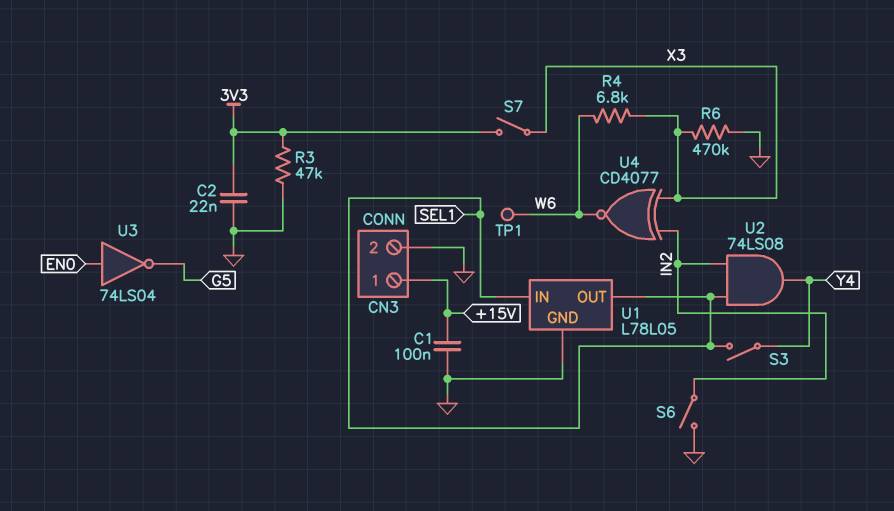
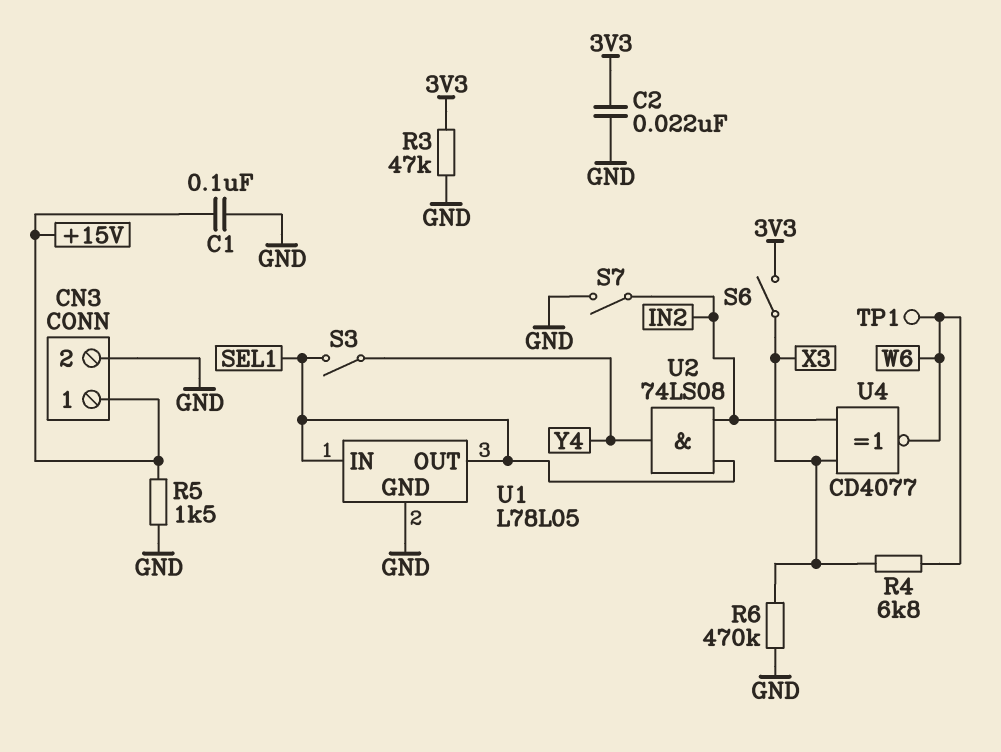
R5: none -> 1.5k (+15V, GND)
S6: switch (GND, IN2) -> switch (3V3, X3)
S7: switch (3V3, X3) -> switch (GND, IN2)
U3: NOT 74LS04 (in EN0, out G5) -> none

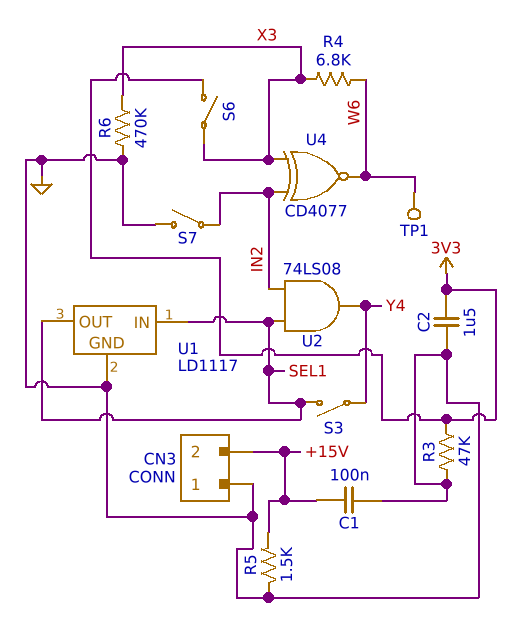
C2: 22nF (3V3, GND) -> 1.5uF (3V3, GND)
CN3 pin 1: +15V -> GND
CN3 pin 2: GND -> +15V
U1: L78L05 -> LD1117

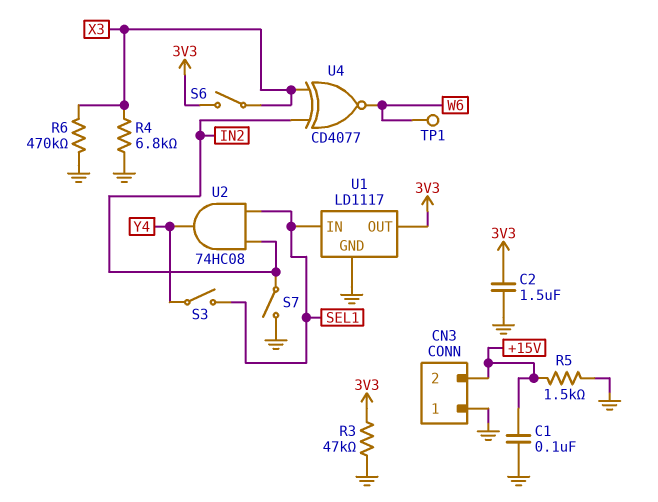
R4: 6.8k (W6, X3) -> 6.8k (GND, X3)
U1 pin OUT: SEL1 -> 3V3
U2: AND 74LS08 (in IN2, in SEL1, out Y4) -> AND 74HC08 (in IN2, in SEL1, out Y4)

